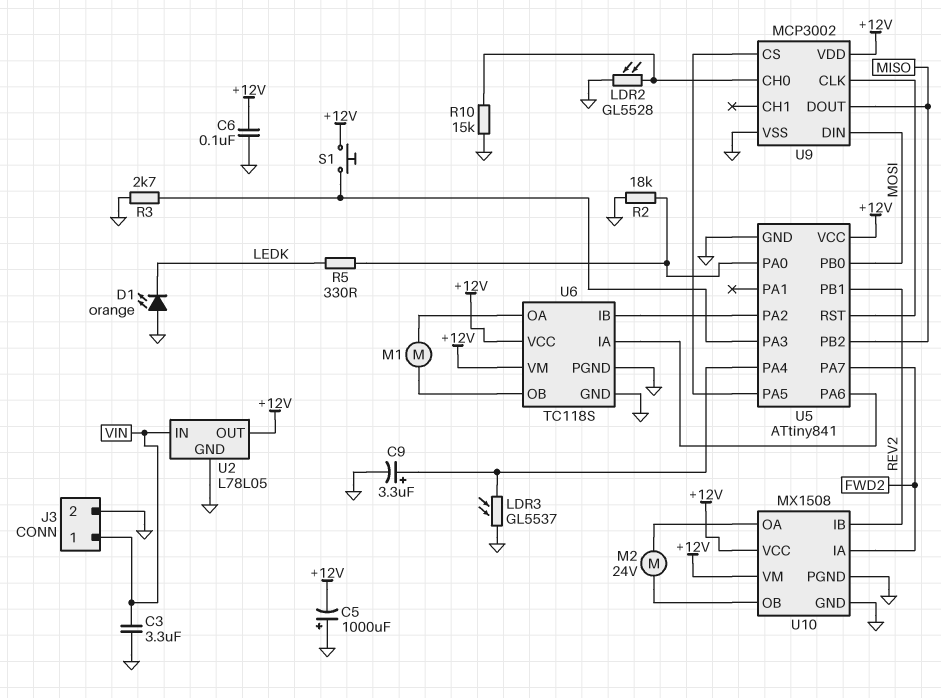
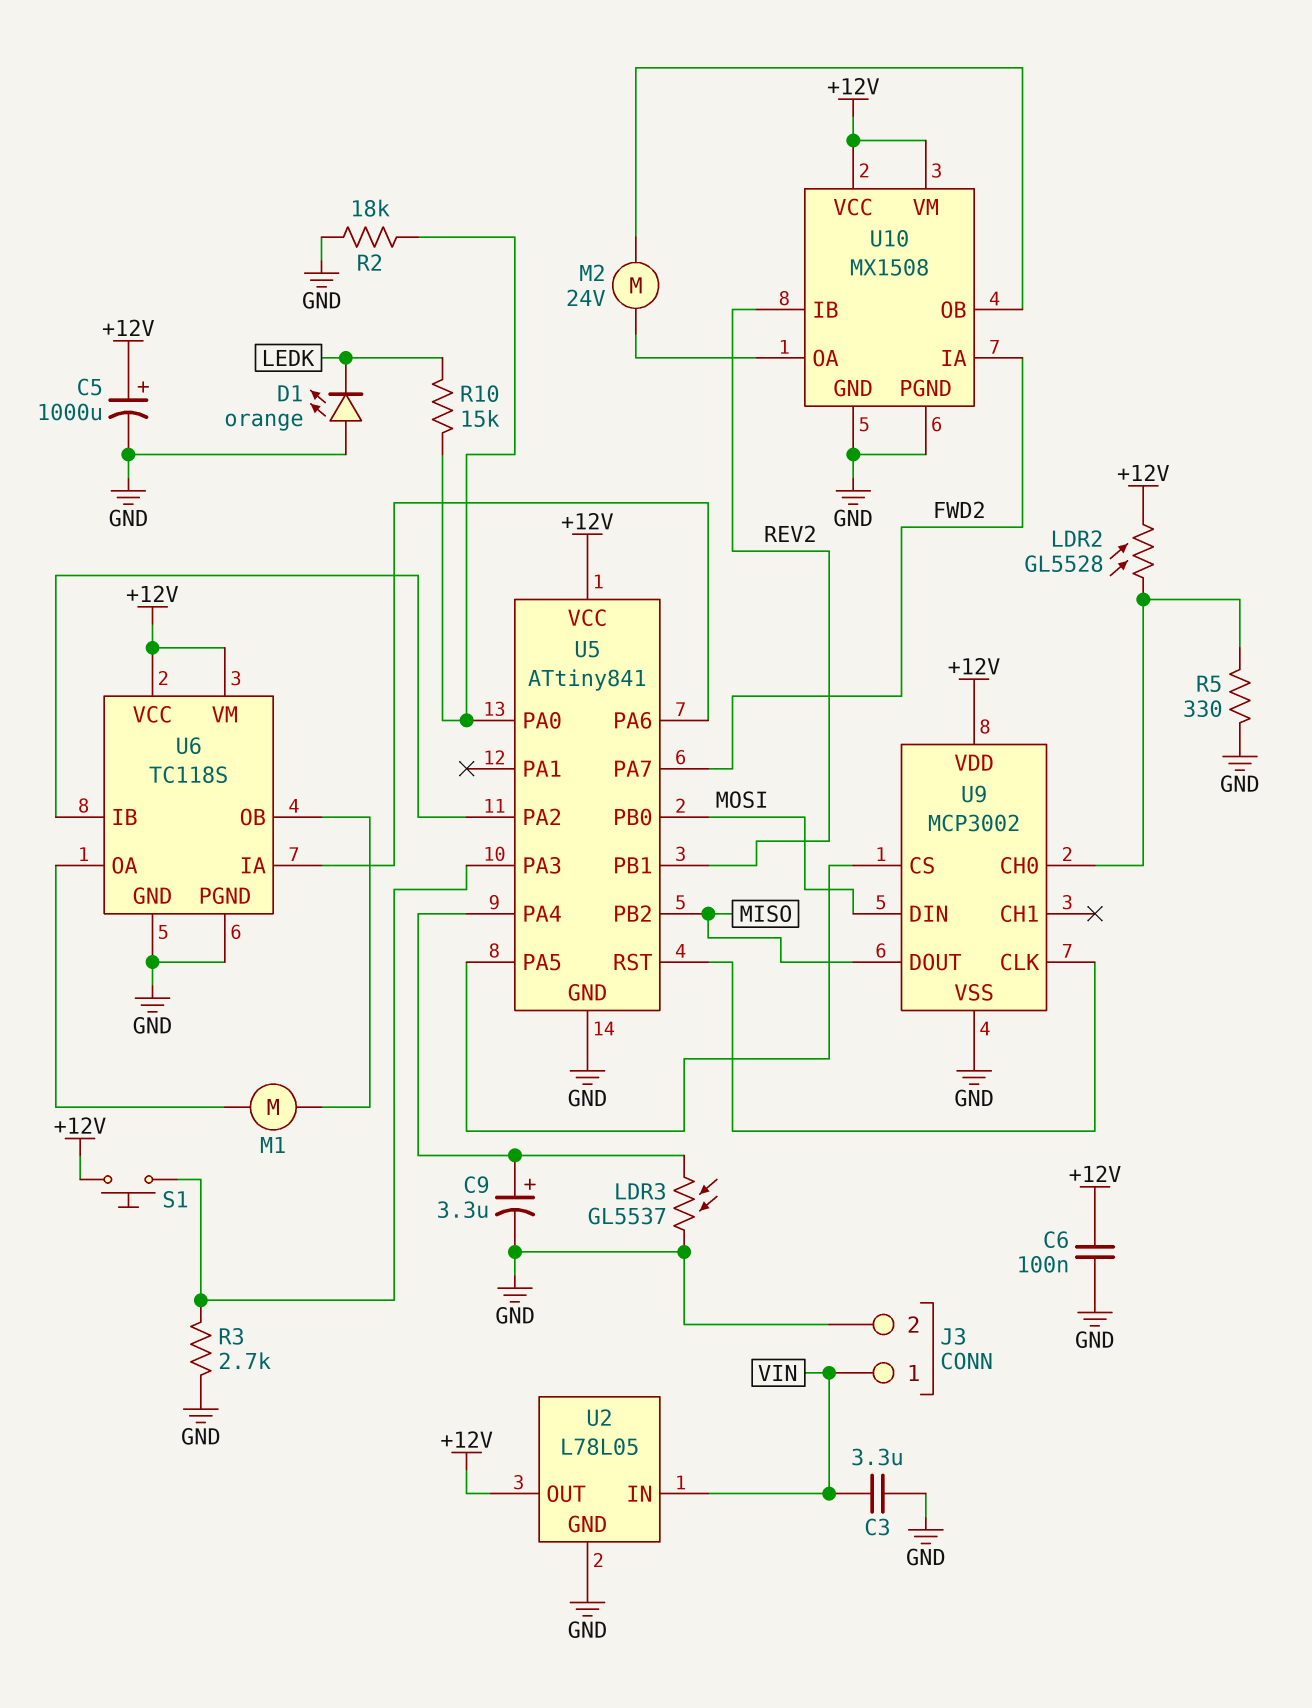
C5: 1000uF (plus GND, minus +12V) -> 1000uF (plus +12V, minus GND)
LDR2: GL5528 (GND, U9/CH0) -> GL5528 (+12V, U9/CH0)
R5: 330 (LEDK, U5/PA0) -> 330 (GND, U9/CH0)
R10: 15k (GND, U9/CH0) -> 15k (LEDK, U5/PA0)

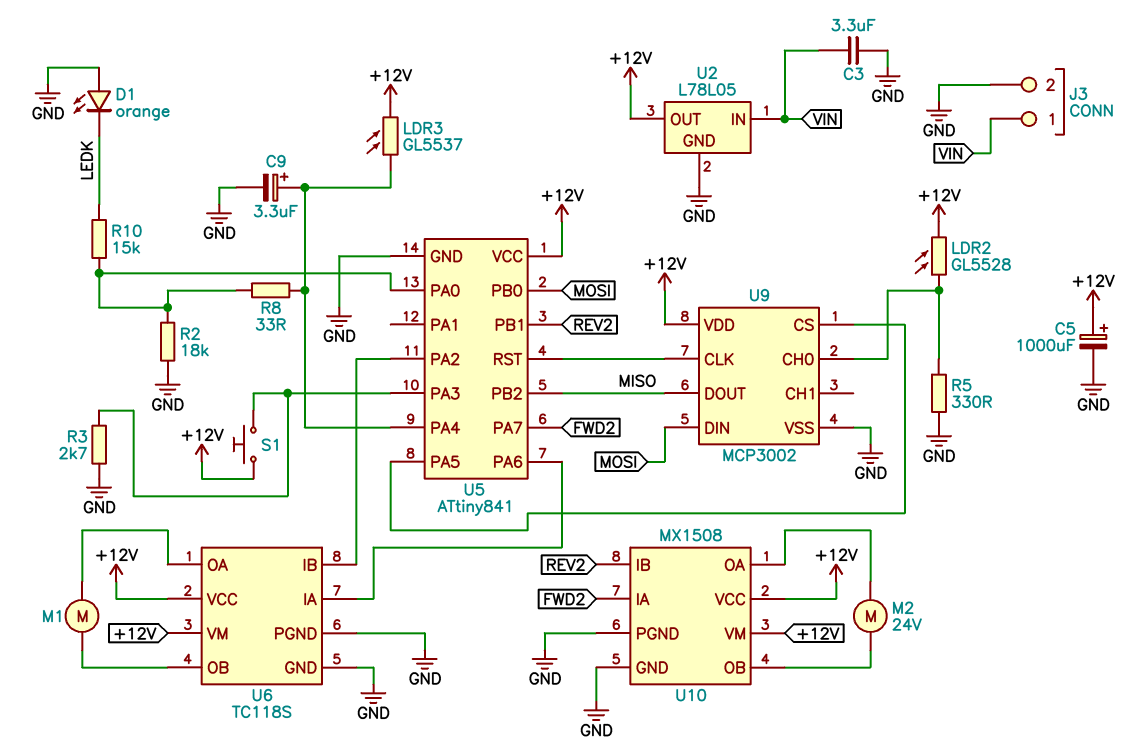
C6: 100nF (+12V, GND) -> none
LDR3: GL5537 (GND, U5/PA4) -> GL5537 (+12V, U5/PA4)
R8: none -> 33 (U5/PA0, U5/PA4)

